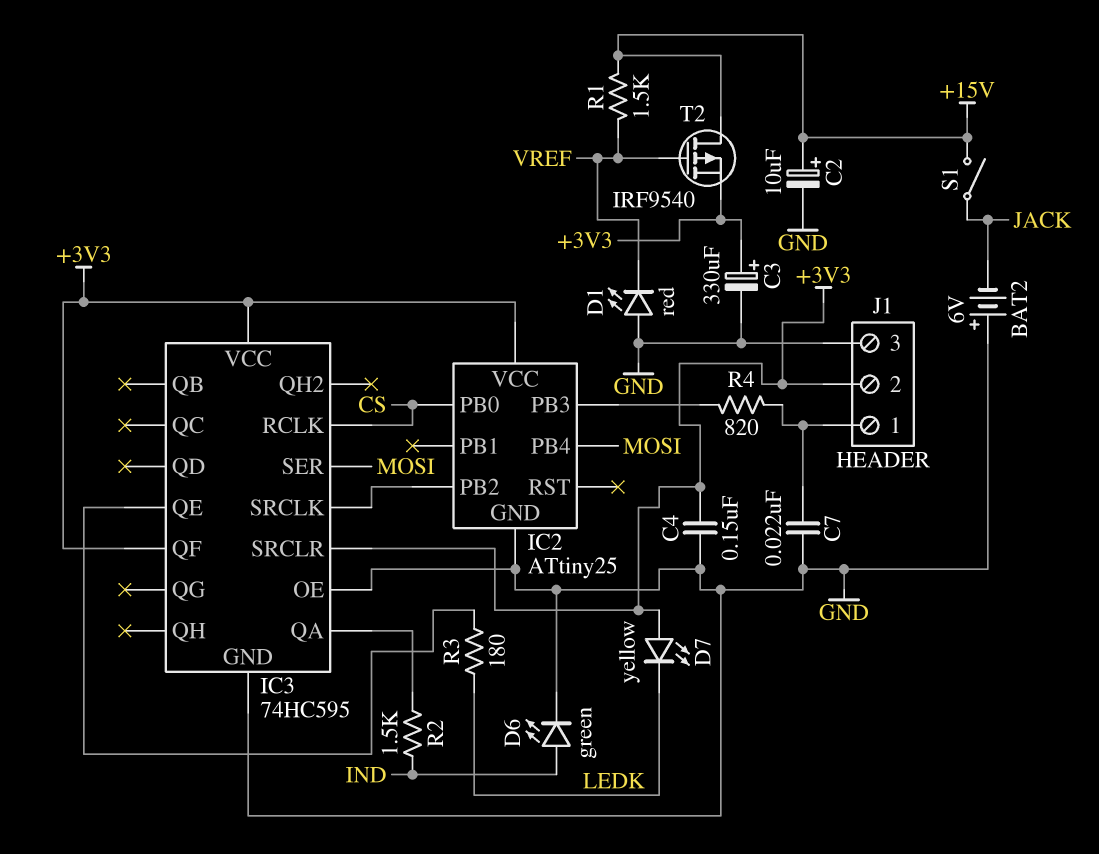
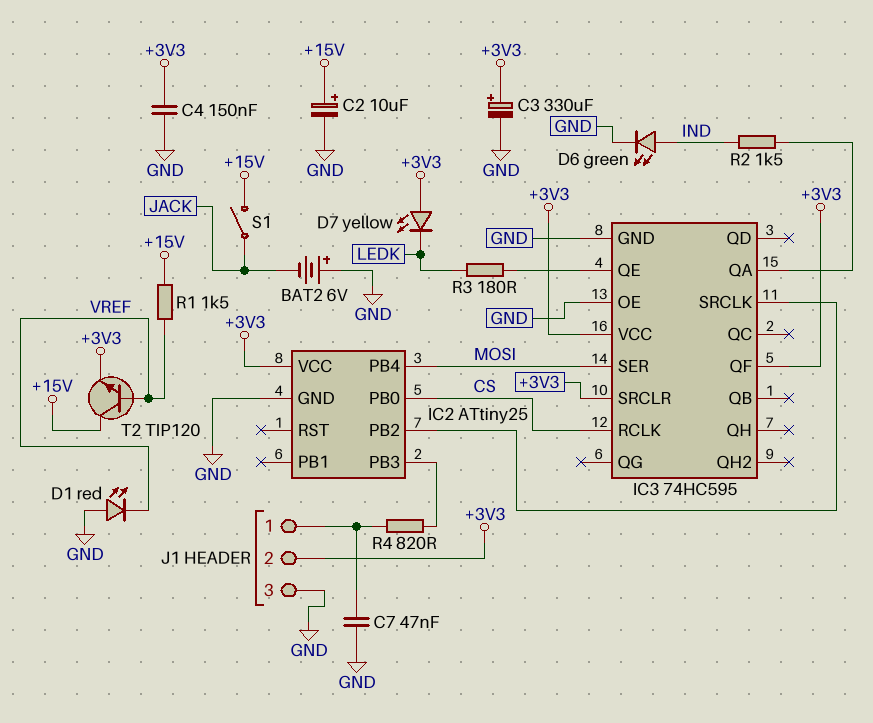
C7: 22nF (GND, J1/1) -> 47nF (GND, J1/1)
T2: PMOS IRF9540 (G VREF, D +15V, S +3V3) -> NPN TIP120 (B VREF, C +15V, E +3V3)

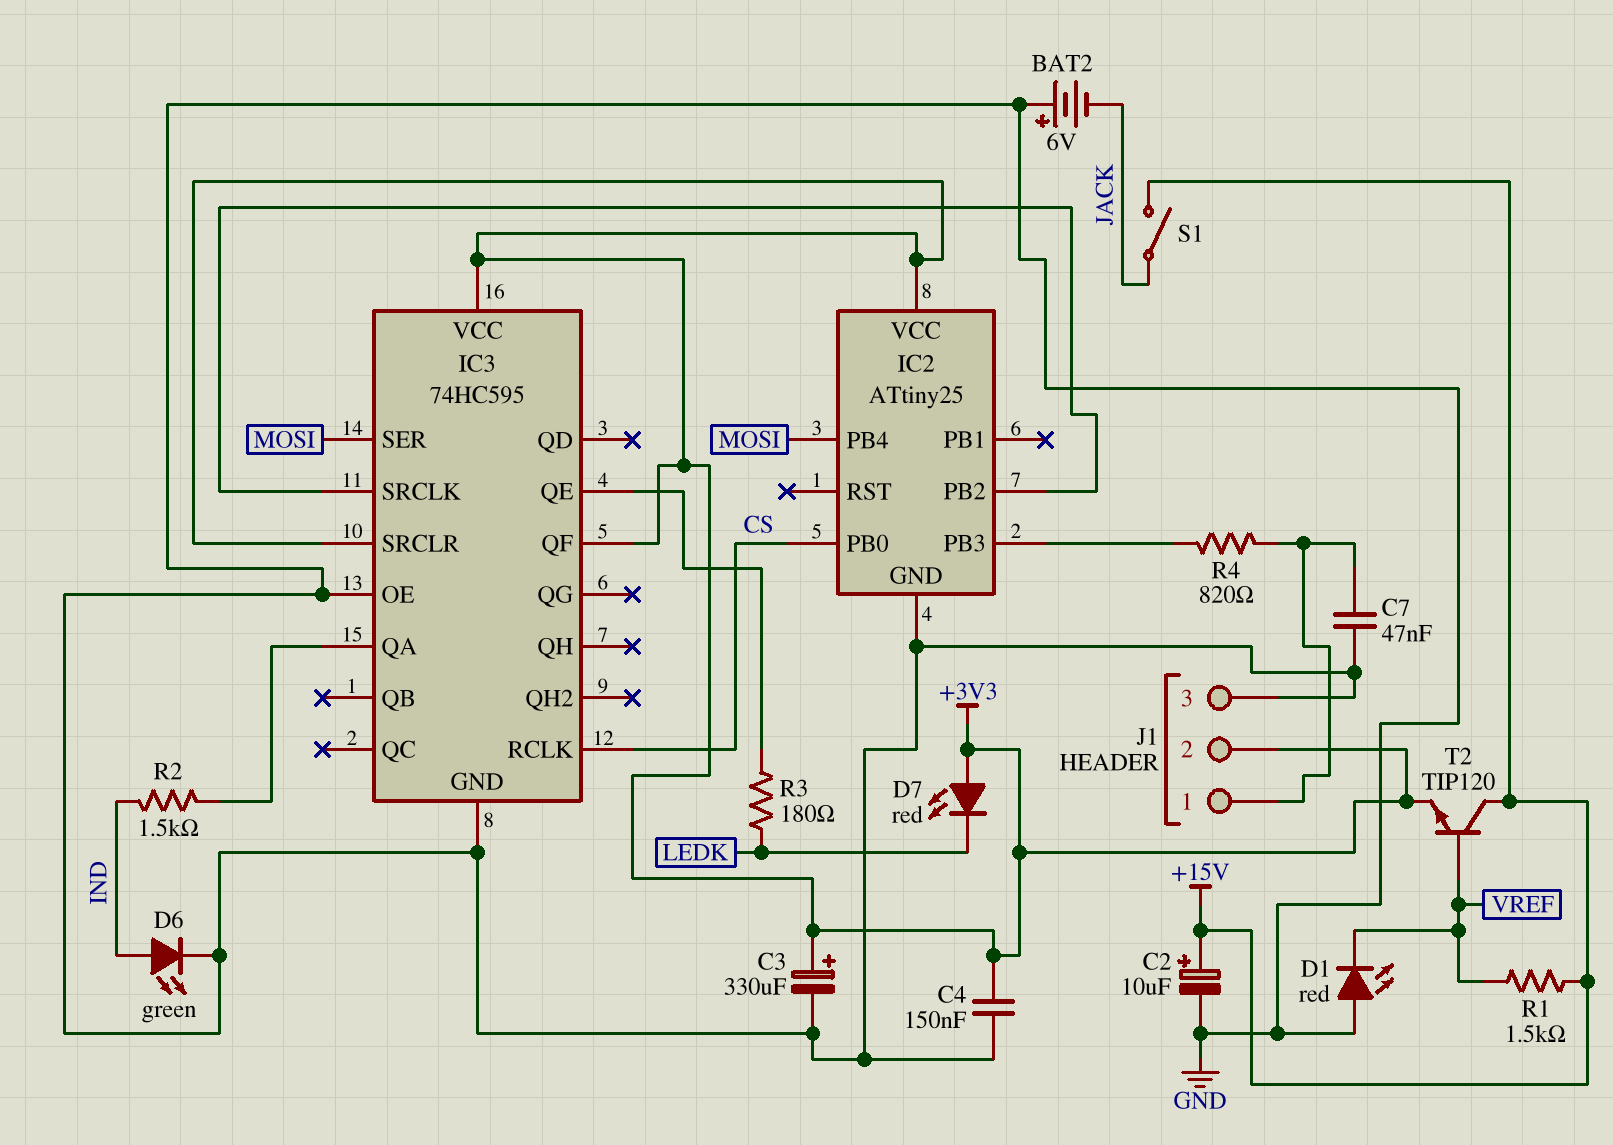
D7: LED yellow (A +3V3, K LEDK) -> LED red (A +3V3, K LEDK)

